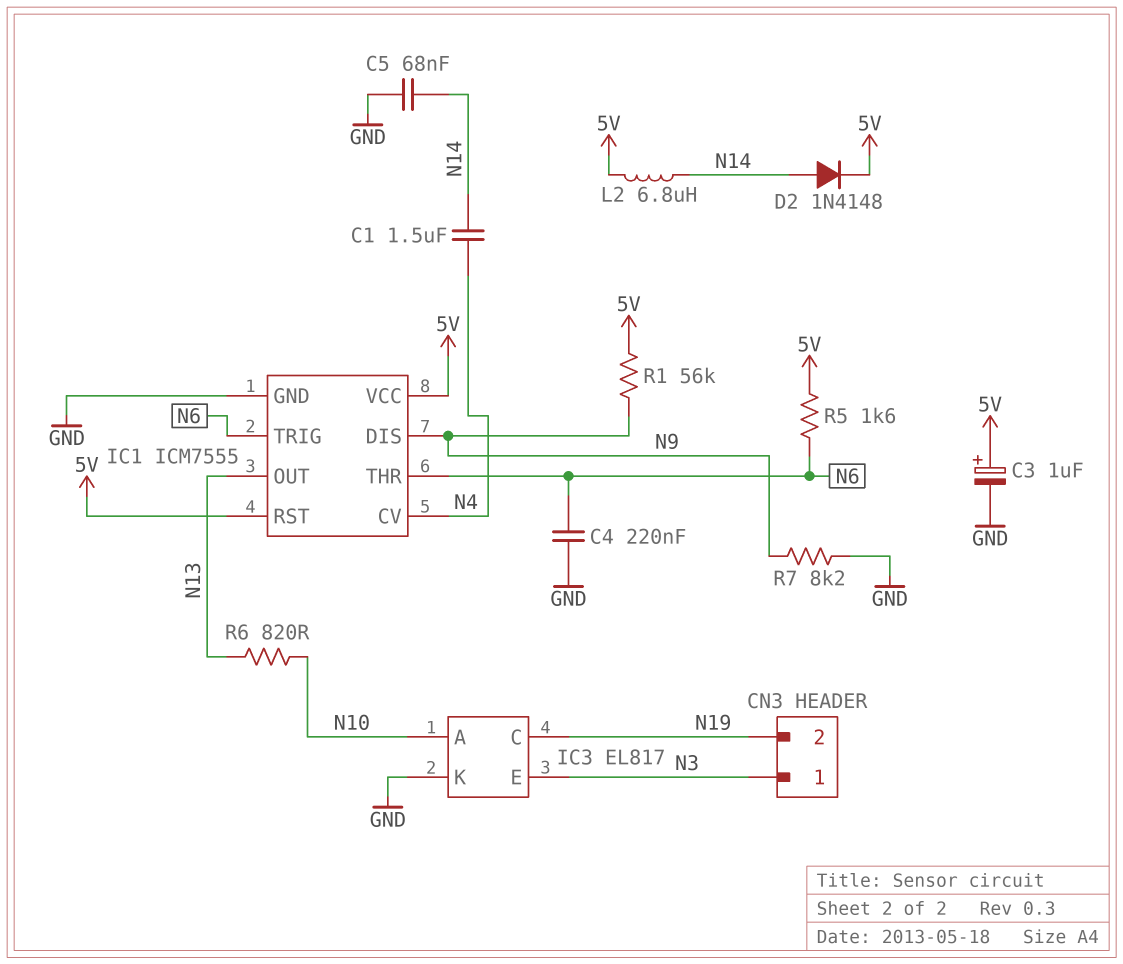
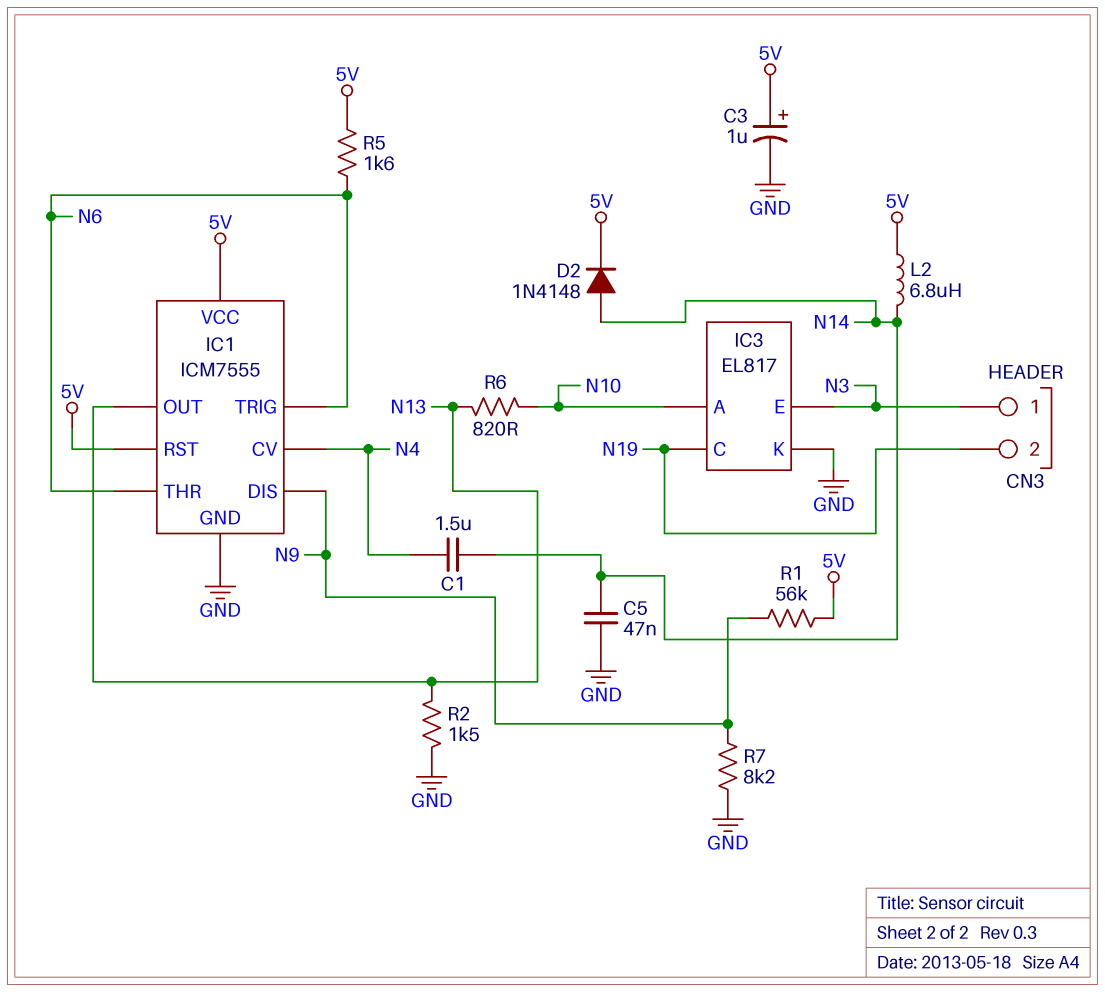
C4: 220nF (GND, N6) -> none
C5: 68nF (GND, N14) -> 47nF (GND, N14)
R2: none -> 1.5k (GND, N13)

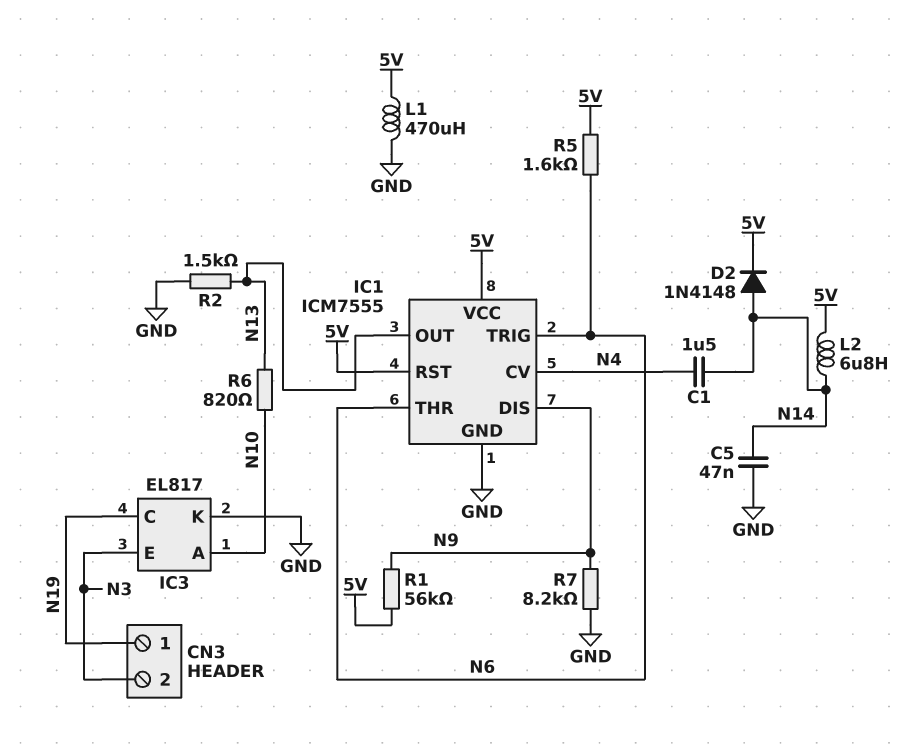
C3: 1uF (plus 5V, minus GND) -> none
CN3 pin 1: N3 -> N19
CN3 pin 2: N19 -> N3
L1: none -> 470uH (5V, GND)

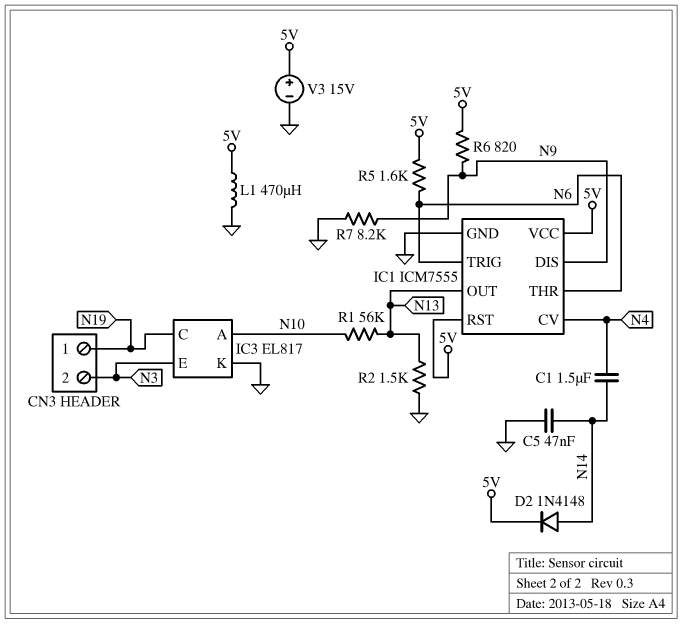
L2: 6.8uH (5V, N14) -> none
R1: 56k (5V, N9) -> 56k (N10, N13)
R6: 820 (N10, N13) -> 820 (5V, N9)
V3: none -> 15V (plus 5V, minus GND)

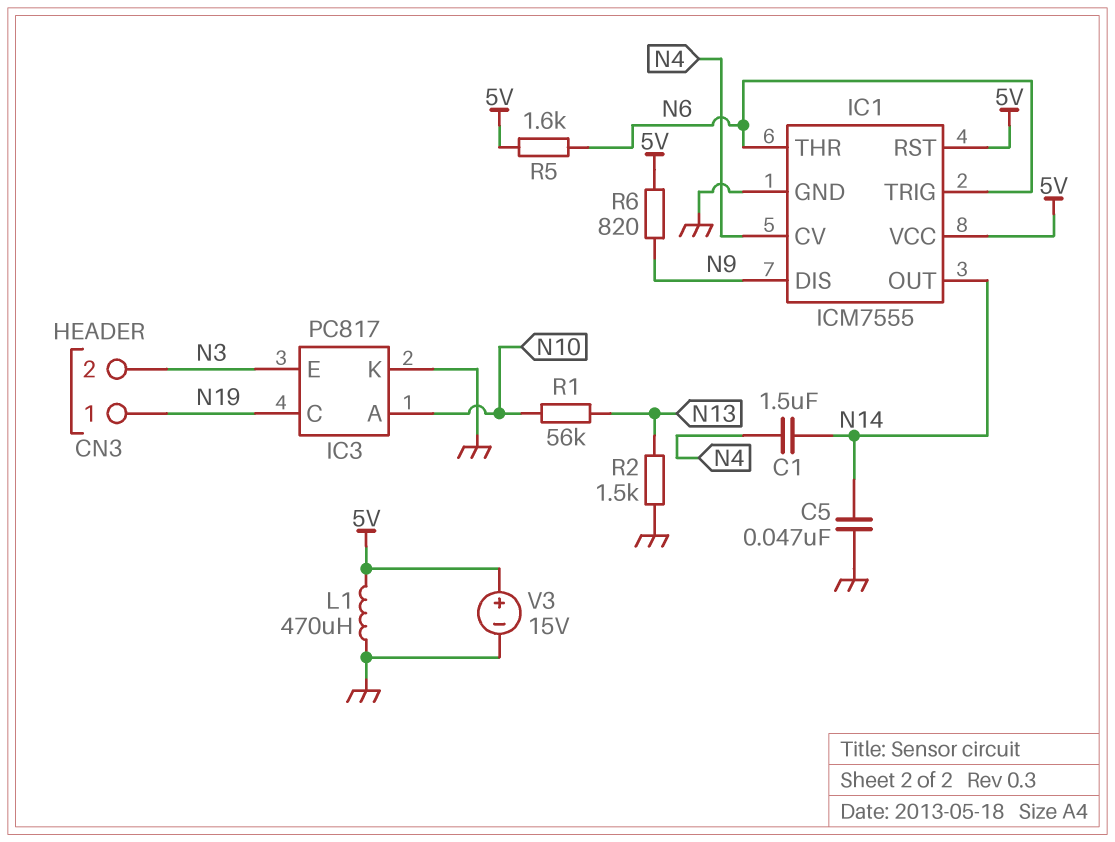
D2: diode 1N4148 (A N14, K 5V) -> none
IC1 pin OUT: N13 -> N14
IC3: EL817 -> PC817
R7: 8.2k (GND, N9) -> none

